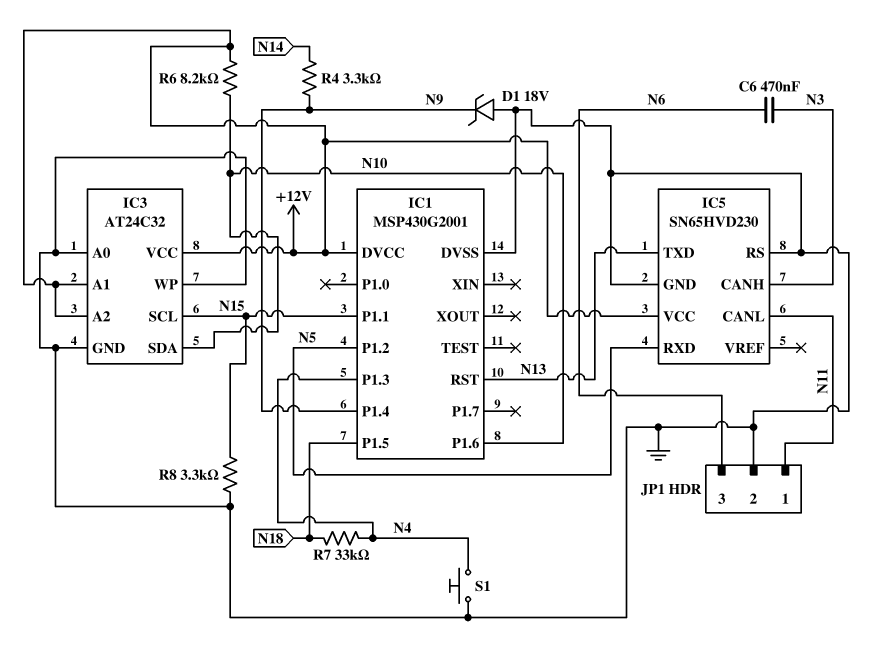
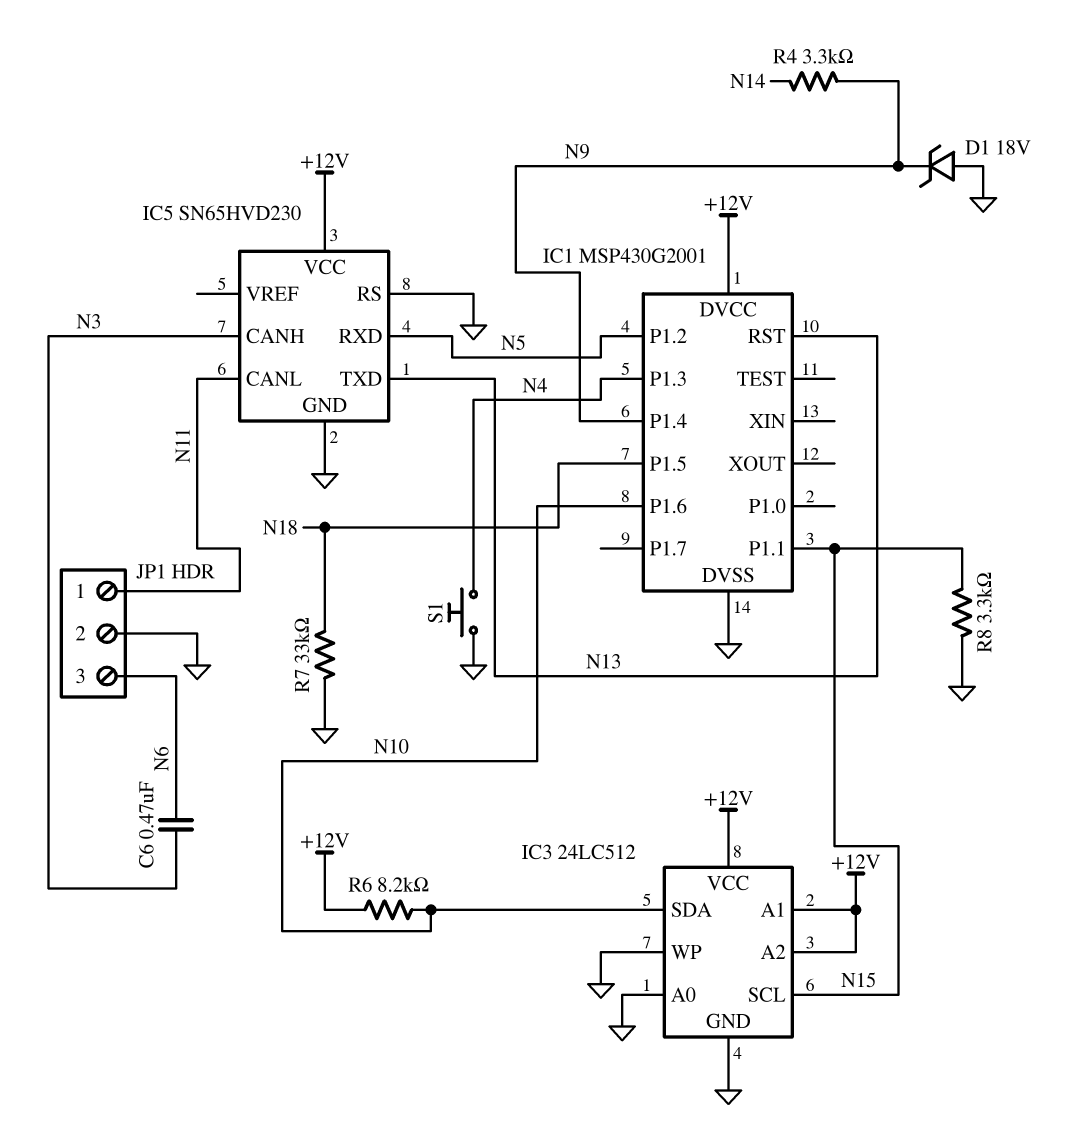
IC3: AT24C32 -> 24LC512
R7: 33k (N4, N18) -> 33k (GND, N18)

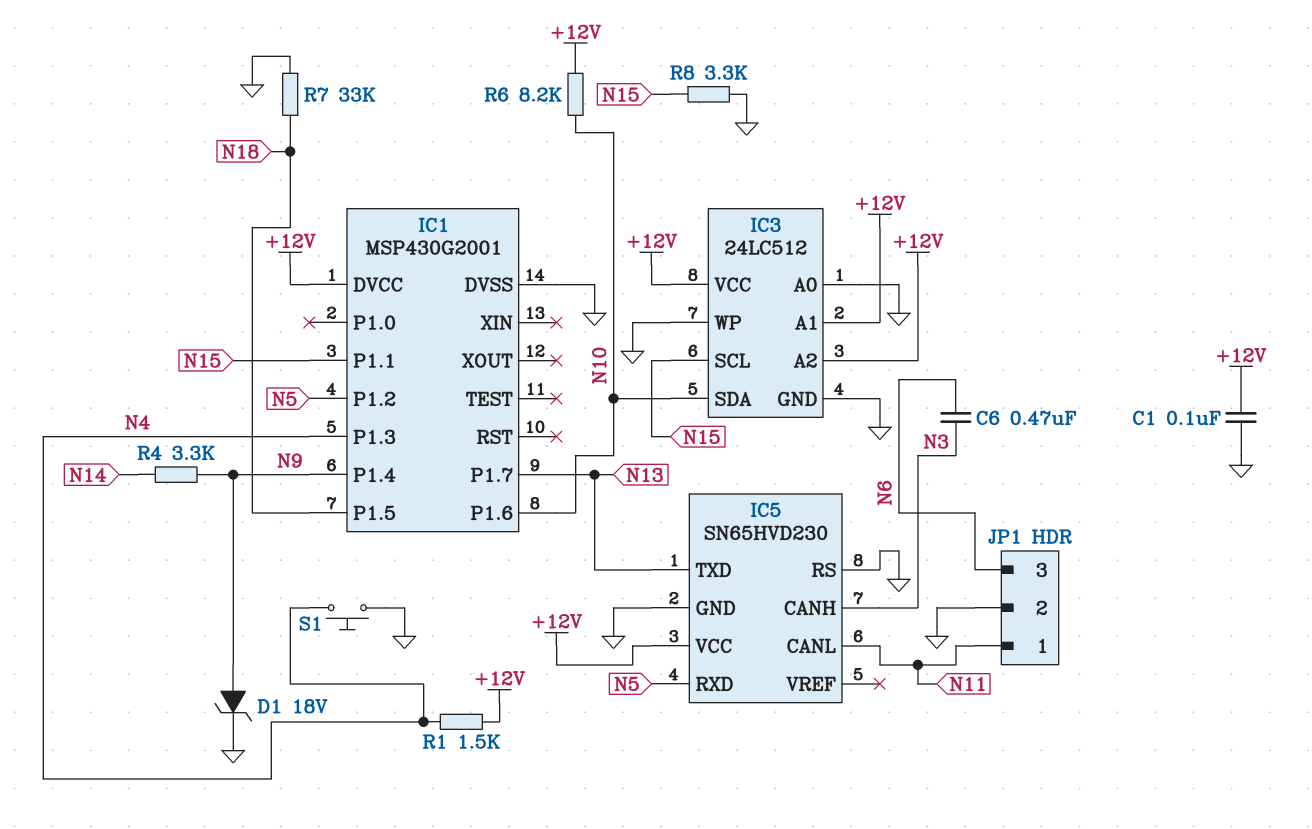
C1: none -> 100nF (+12V, GND)
D1: zener 18V (A GND, K N9) -> zener 18V (A N9, K GND)
IC1 pin P1.7: none -> N13
IC1 pin RST: N13 -> none
R1: none -> 1.5k (+12V, N4)

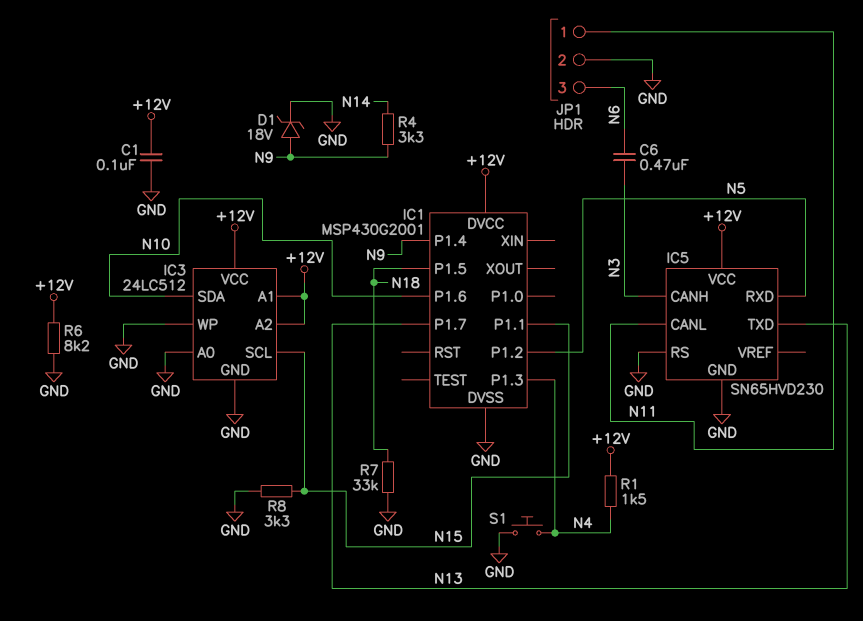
R6: 8.2k (+12V, N10) -> 8.2k (+12V, GND)

